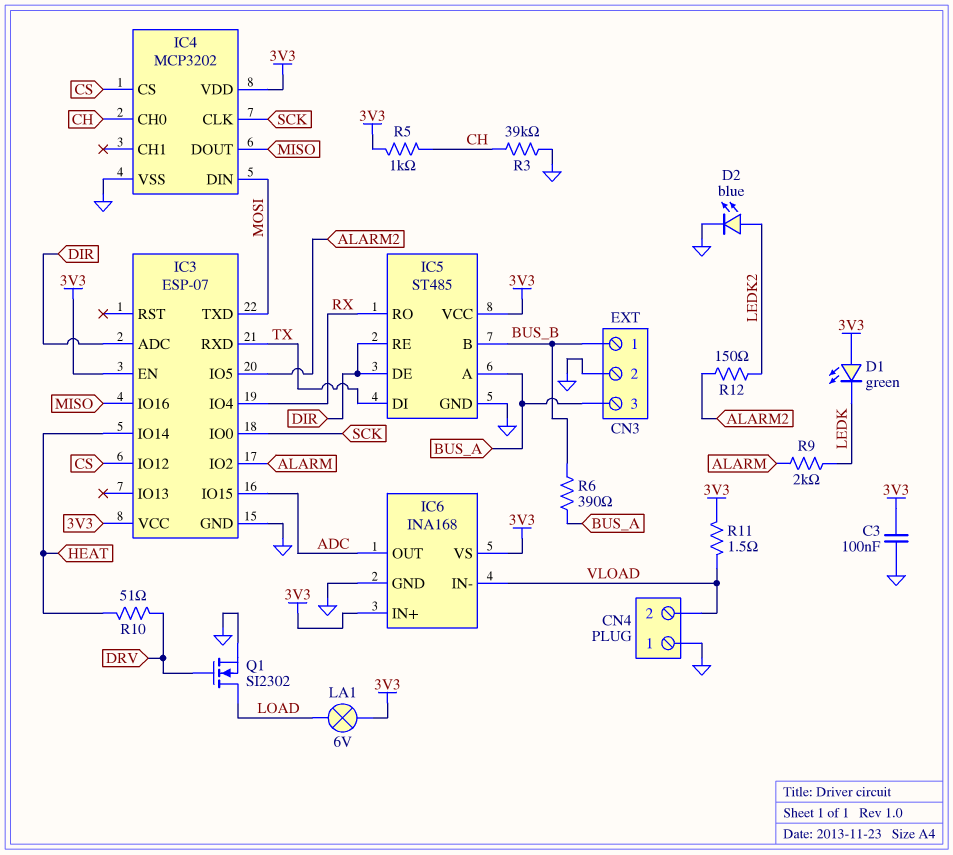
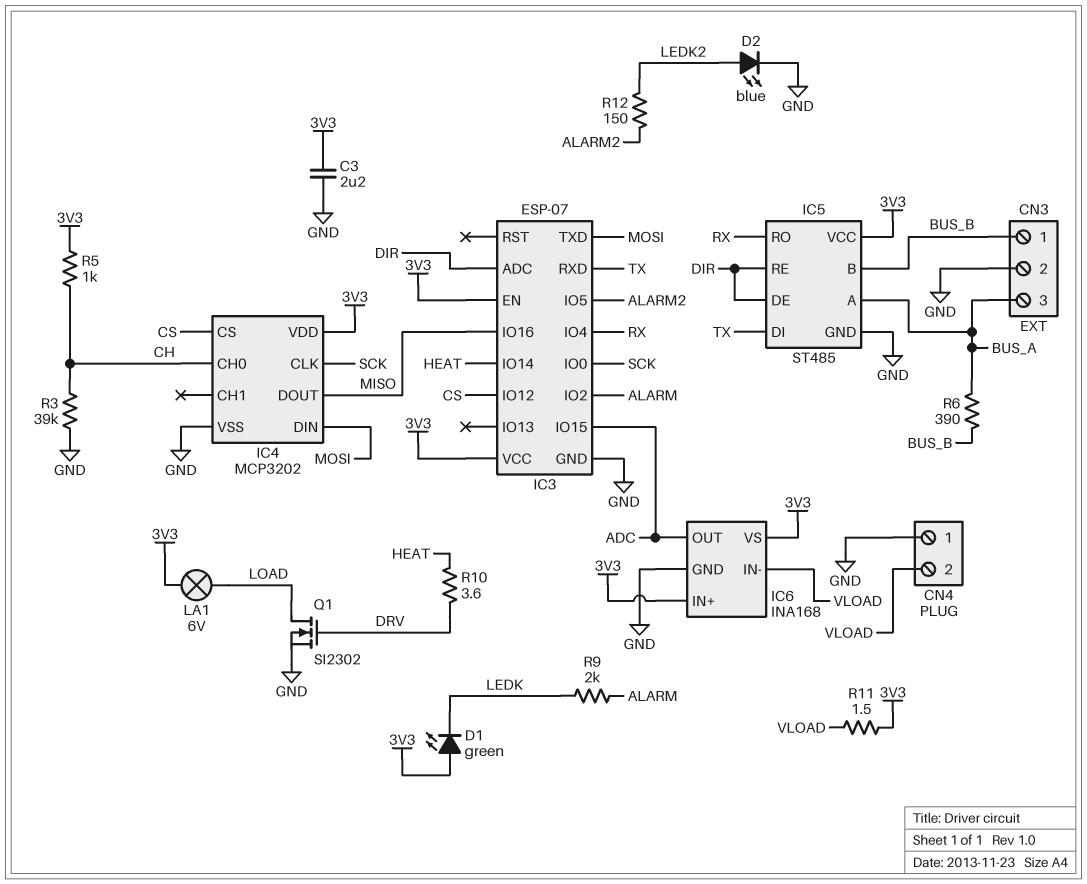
C3: 100nF (3V3, GND) -> 2.2uF (3V3, GND)
R10: 51 (DRV, HEAT) -> 3.6 (DRV, HEAT)

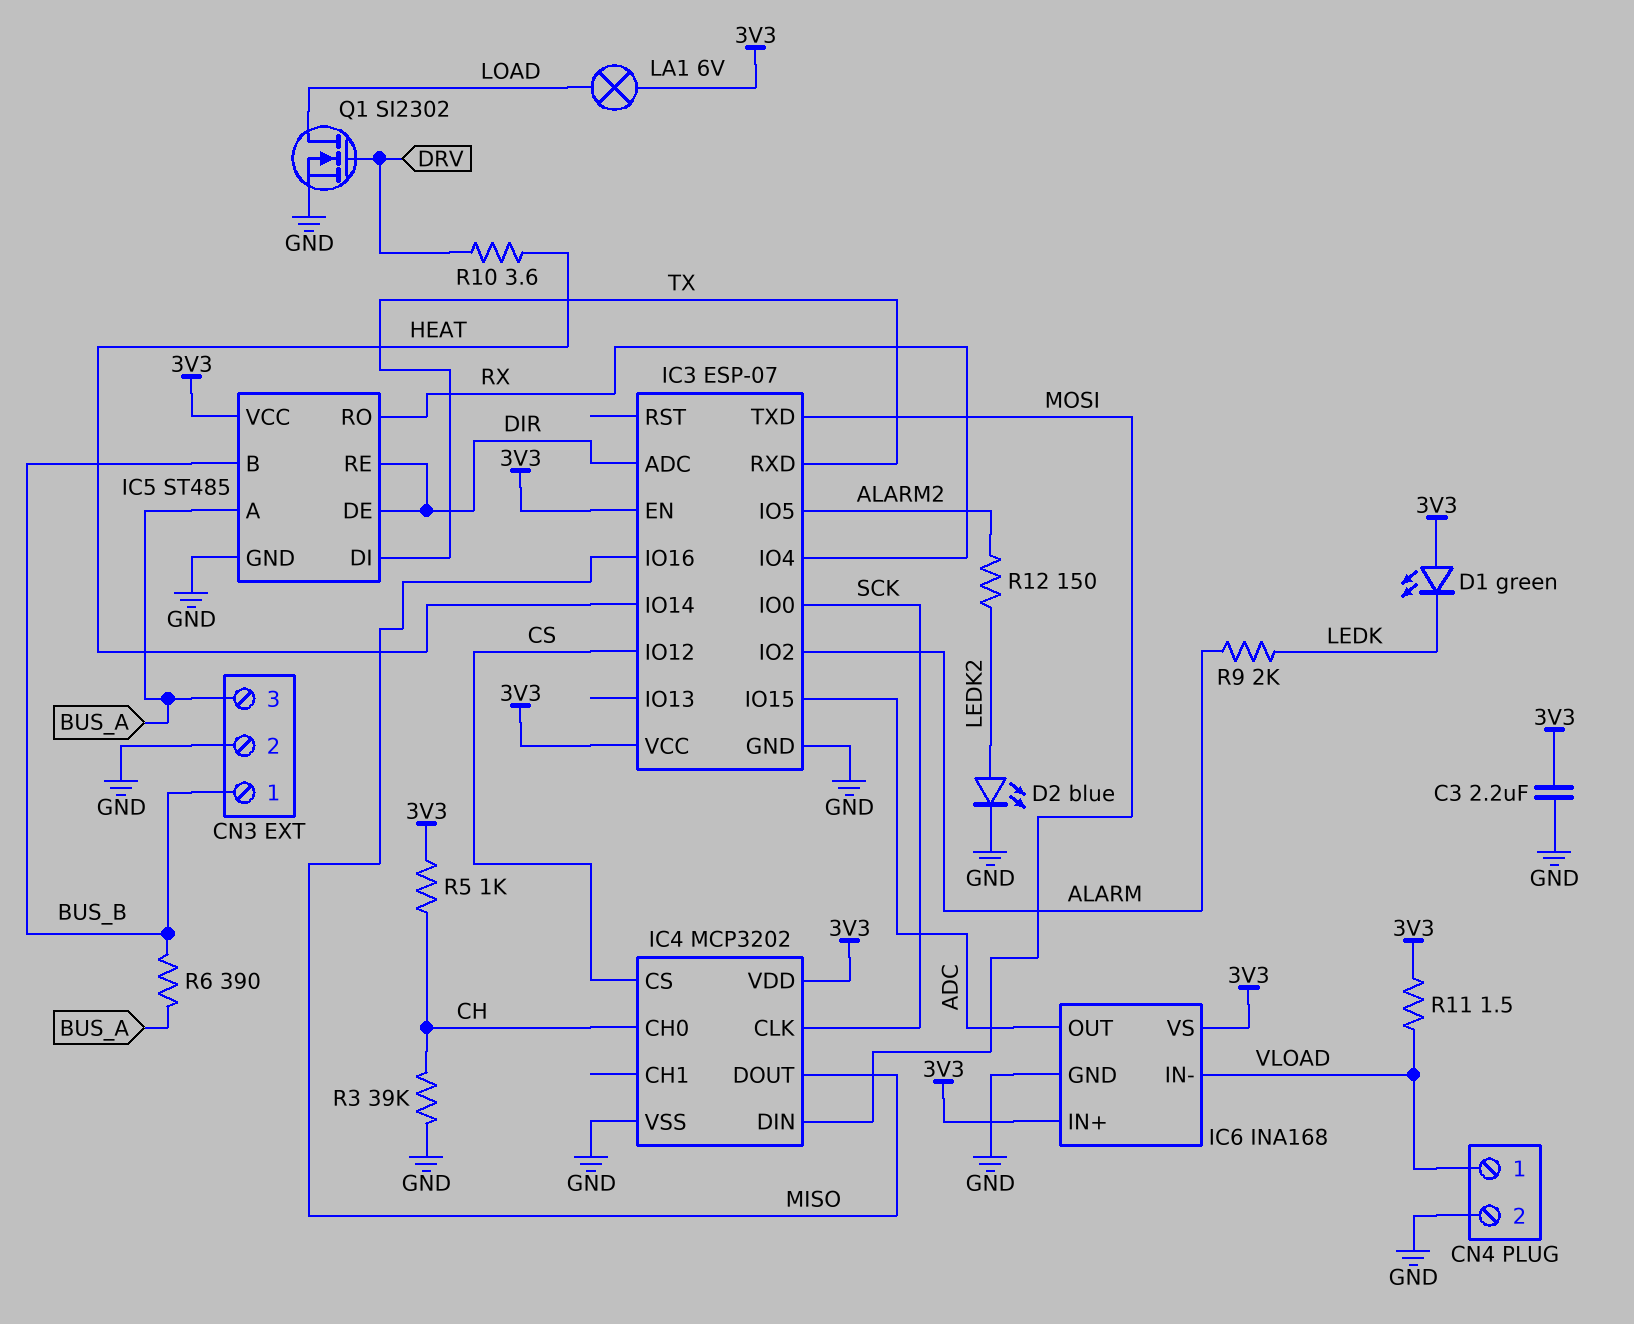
CN4 pin 1: GND -> VLOAD
CN4 pin 2: VLOAD -> GND

